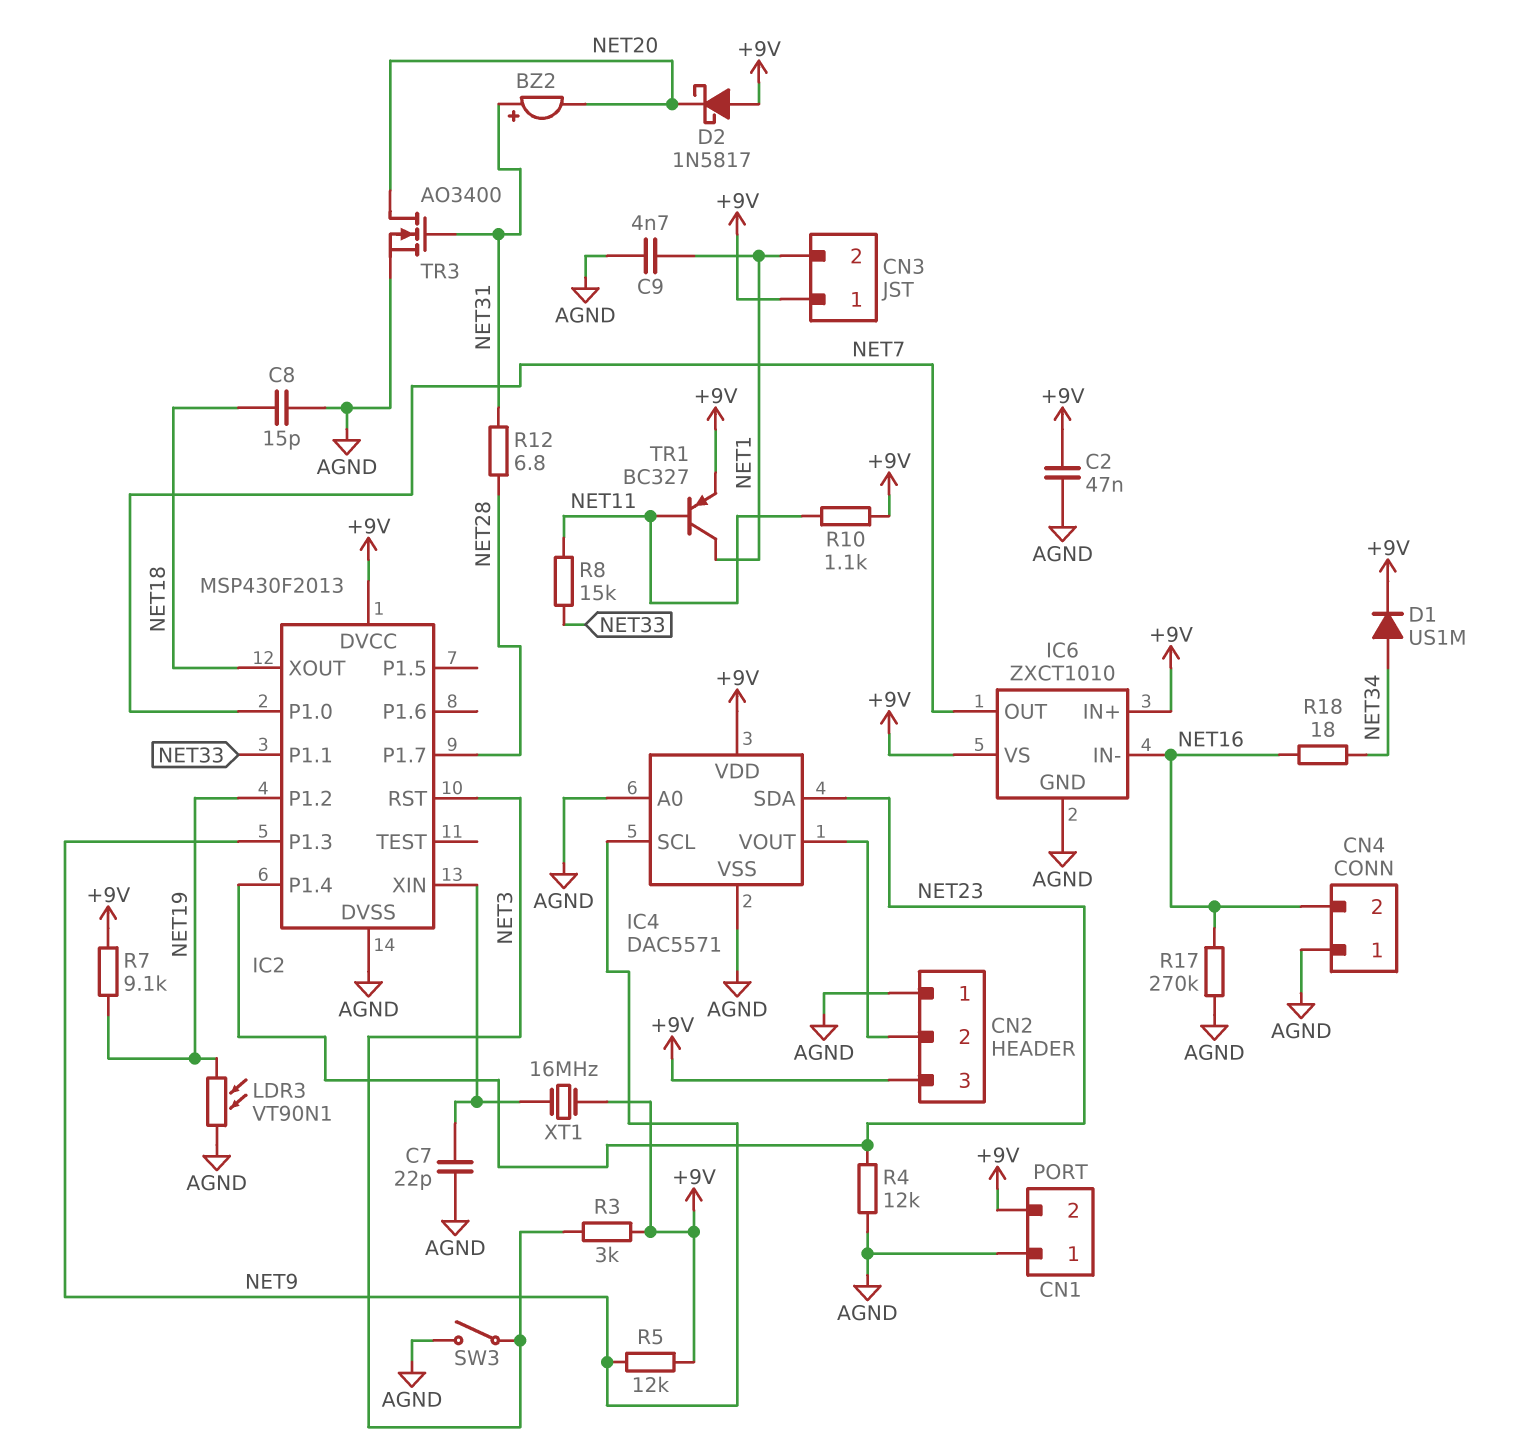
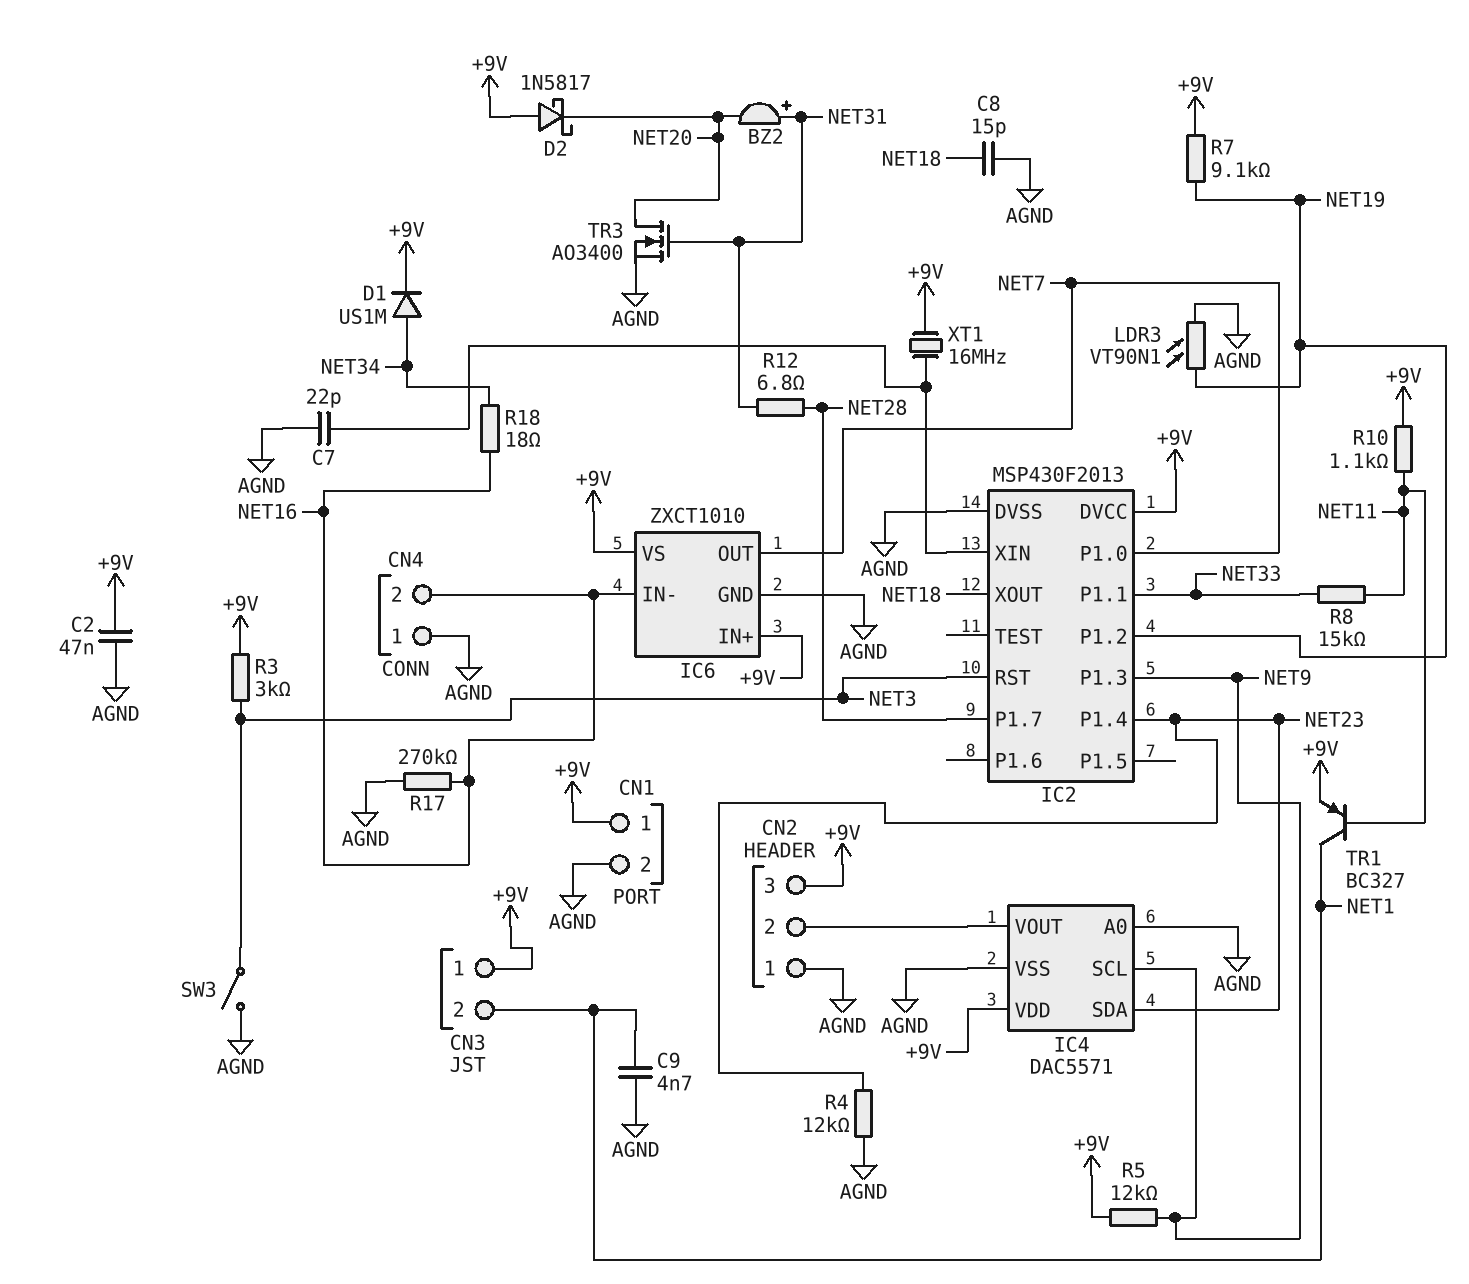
CN1 pin 1: AGND -> +9V
CN1 pin 2: +9V -> AGND

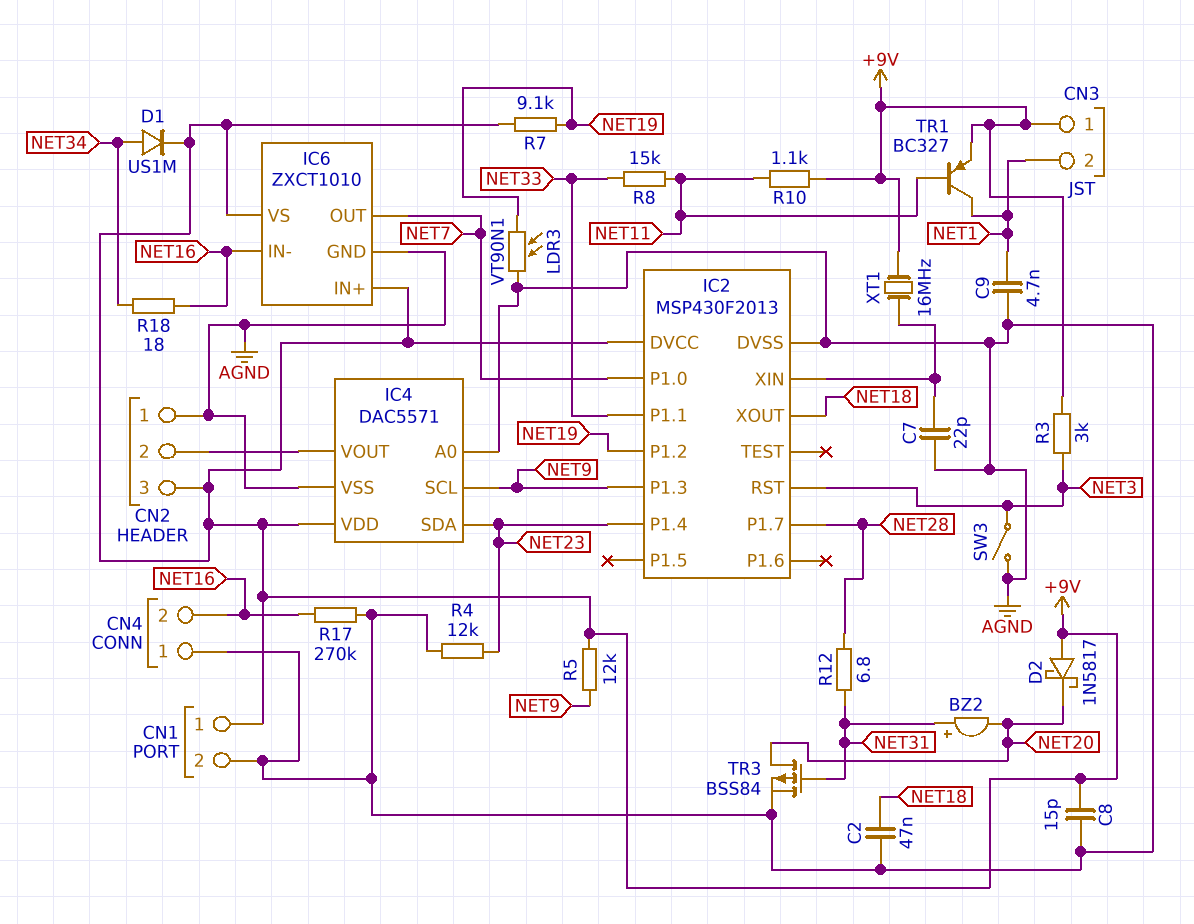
C2: 47nF (+9V, AGND) -> 47nF (AGND, NET18)
C8: 15pF (AGND, NET18) -> 15pF (+9V, AGND)
TR3: NMOS AO3400 (G NET31, D NET20, S AGND) -> PMOS BSS84 (G NET31, D NET20, S AGND)

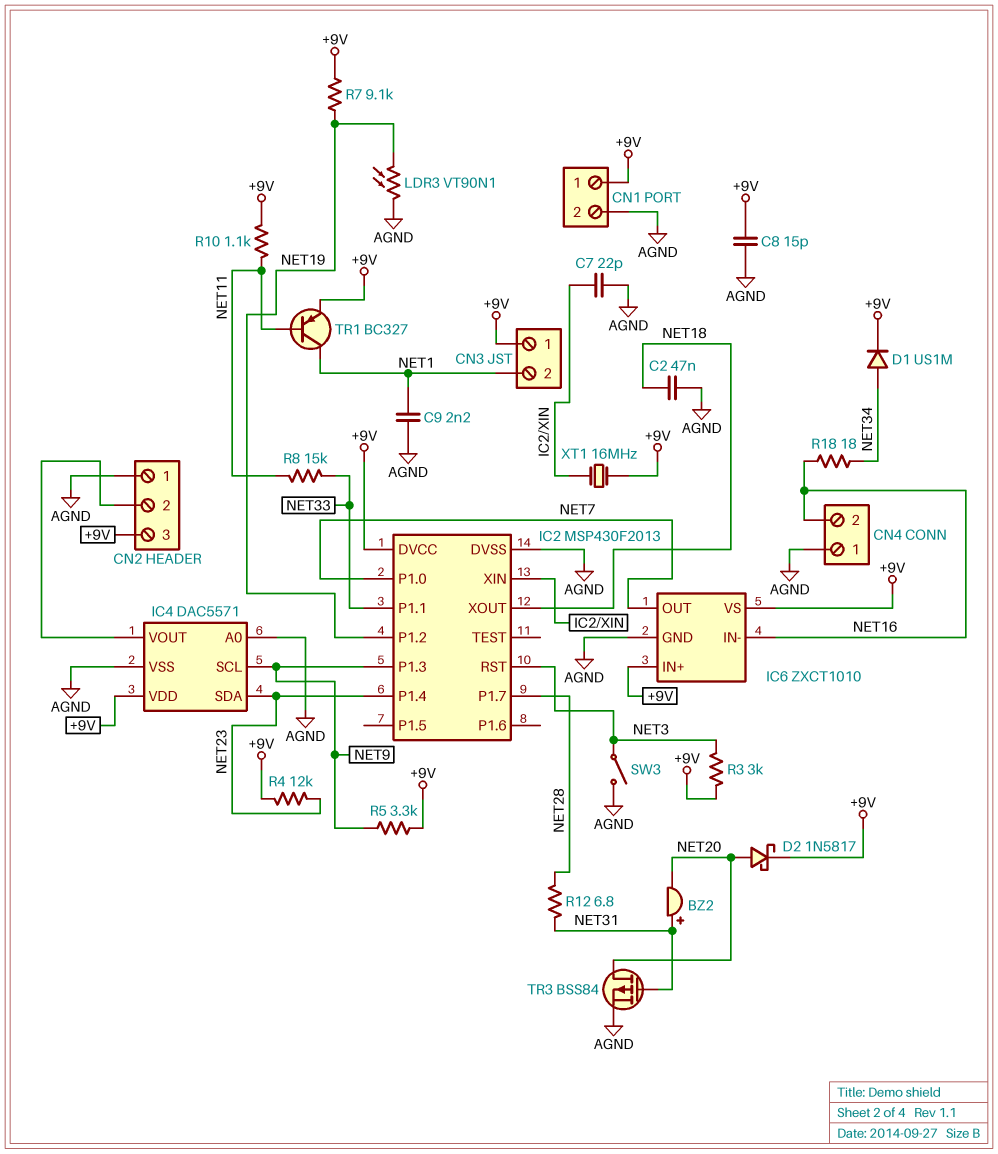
C9: 4.7nF (AGND, NET1) -> 2.2nF (AGND, NET1)
D2: schottky 1N5817 (A +9V, K NET20) -> schottky 1N5817 (A NET20, K +9V)
R4: 12k (AGND, NET23) -> 12k (+9V, NET23)
R5: 12k (+9V, NET9) -> 3.3k (+9V, NET9)
R17: 270k (AGND, NET16) -> none

